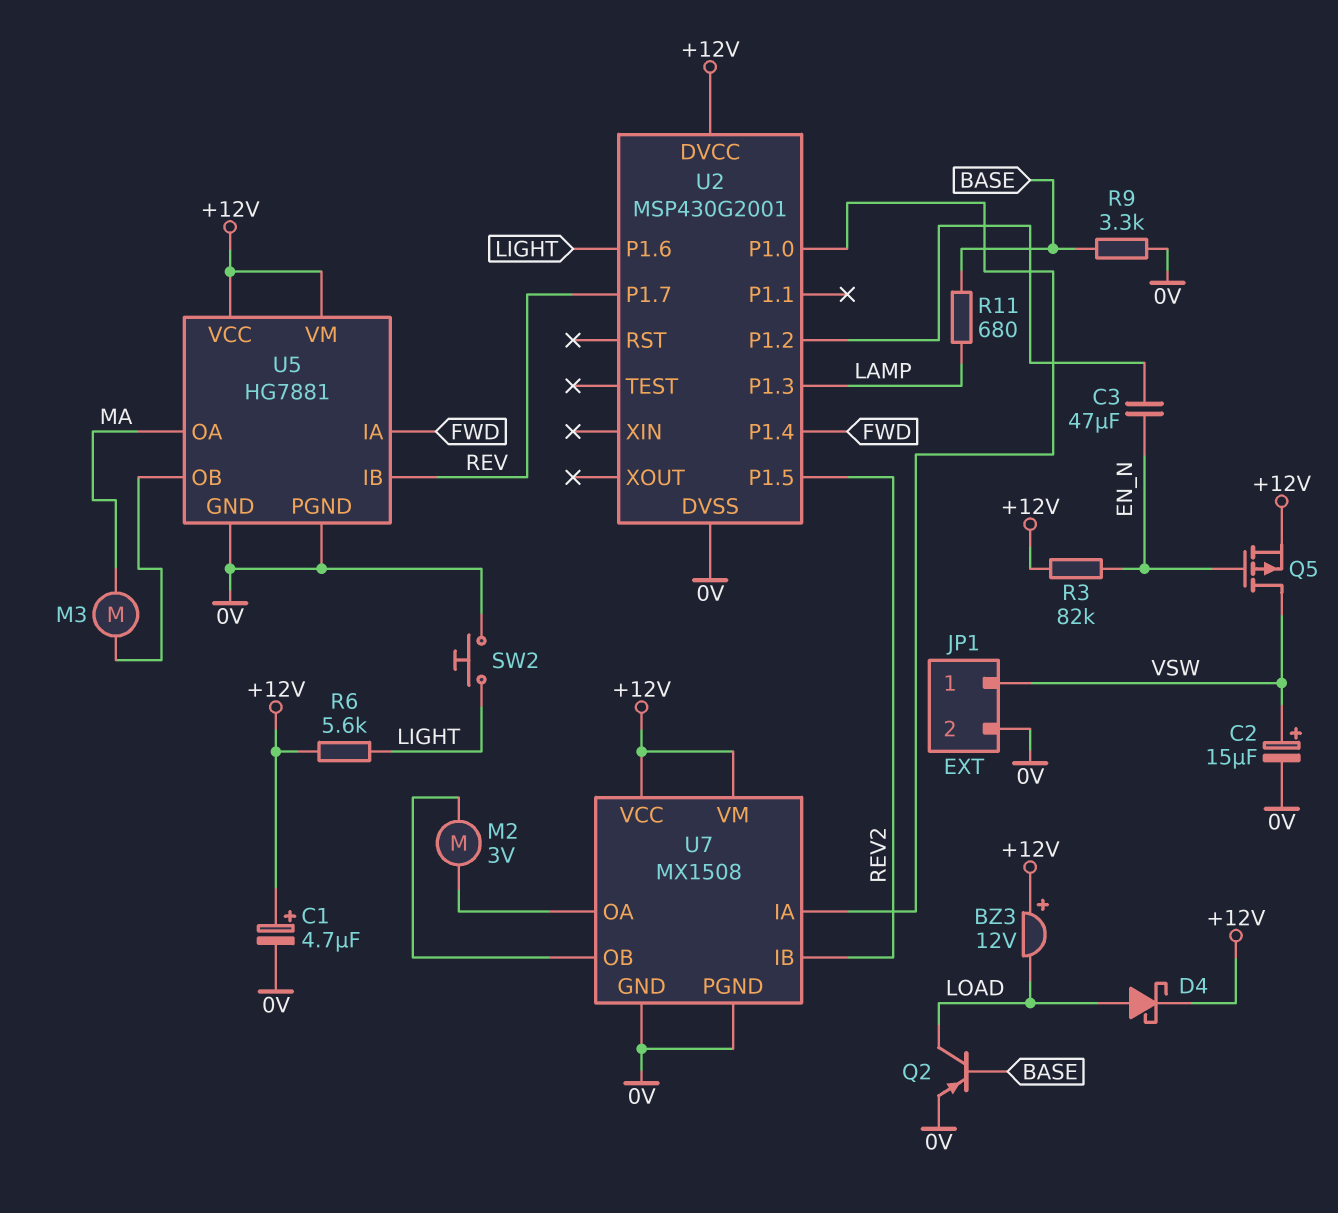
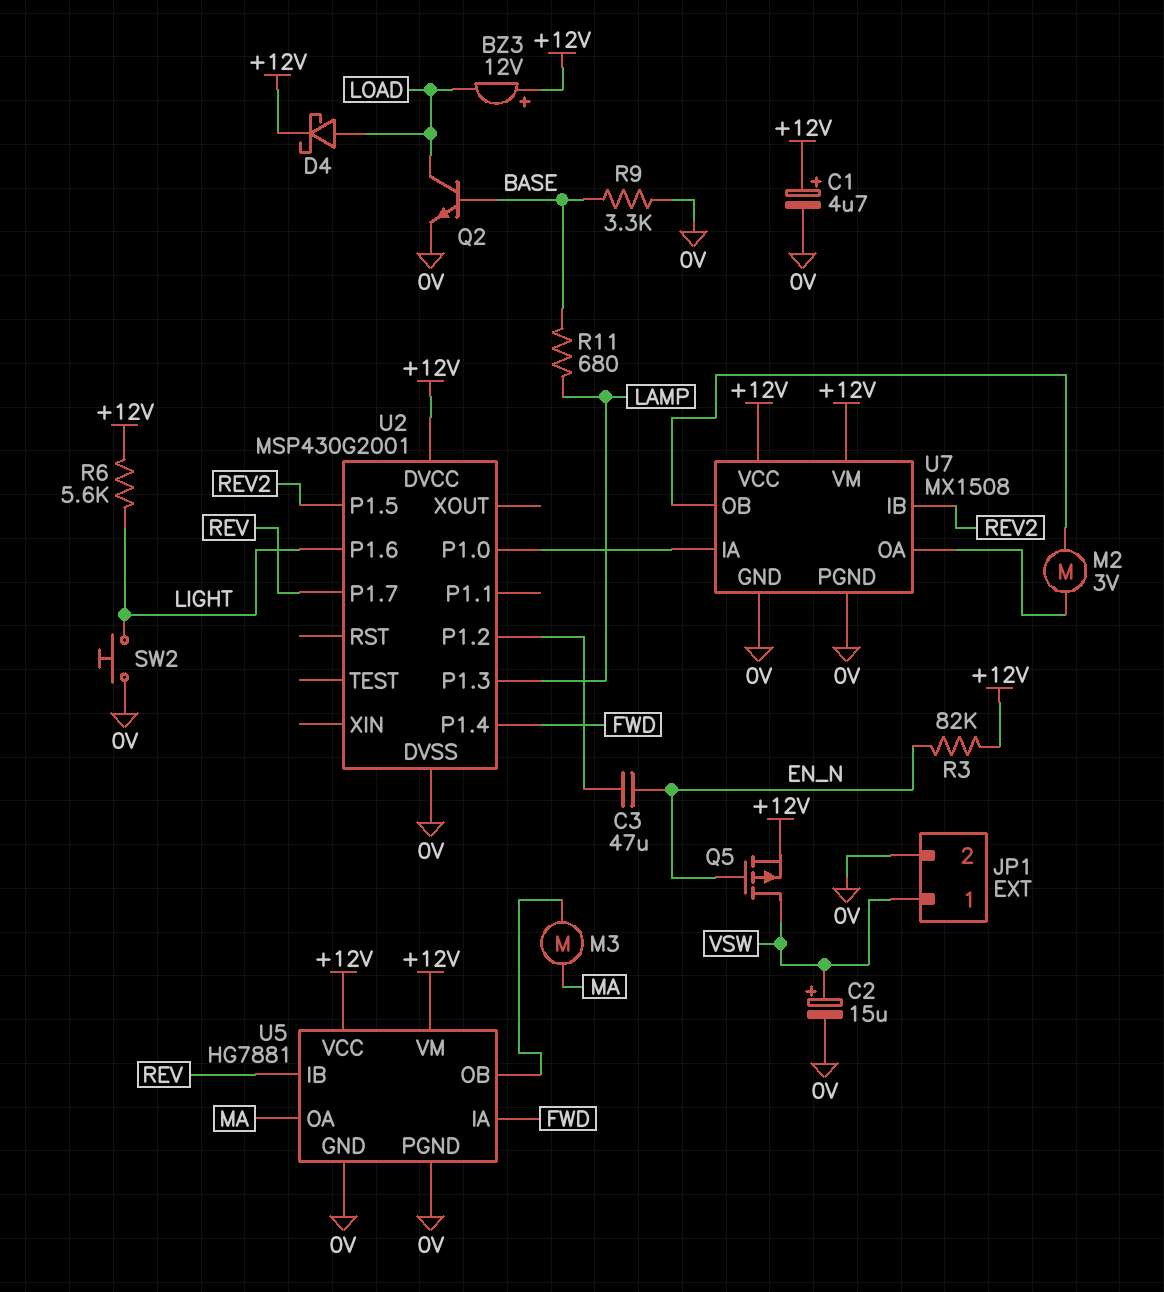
Q2: PNP (B BASE, C LOAD, E 0V) -> NPN (B BASE, C LOAD, E 0V)

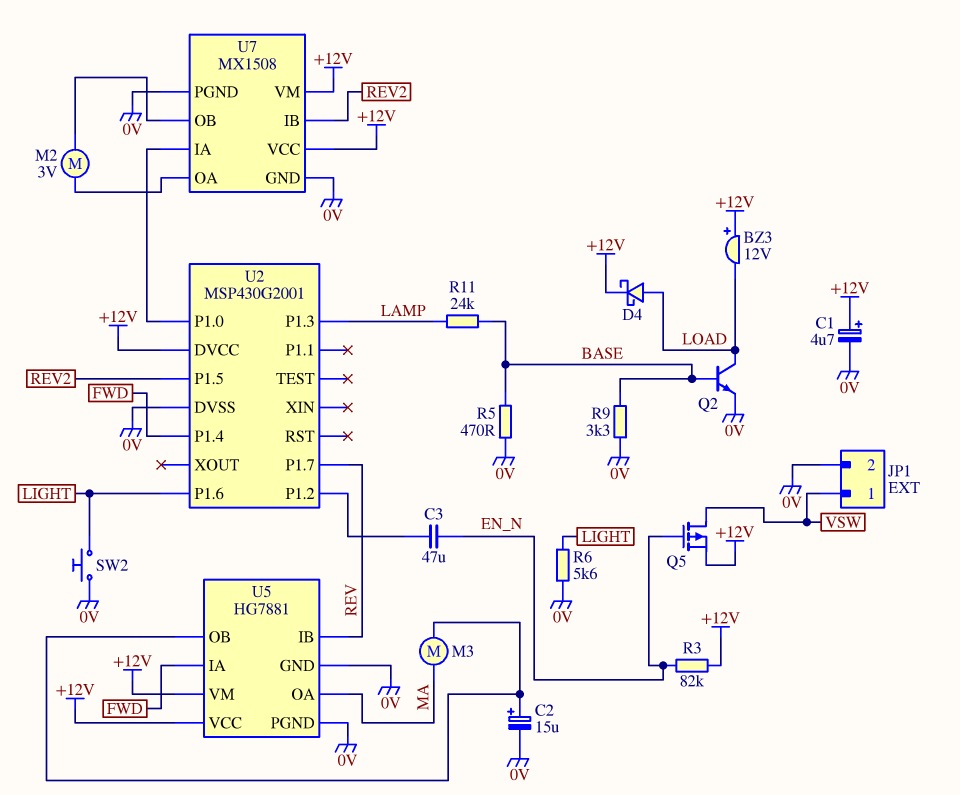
C2: 15uF (plus VSW, minus 0V) -> 15uF (plus U5/OB, minus 0V)
R5: none -> 470 (0V, BASE)
R6: 5.6k (+12V, LIGHT) -> 5.6k (0V, LIGHT)
R11: 680 (BASE, LAMP) -> 24k (BASE, LAMP)

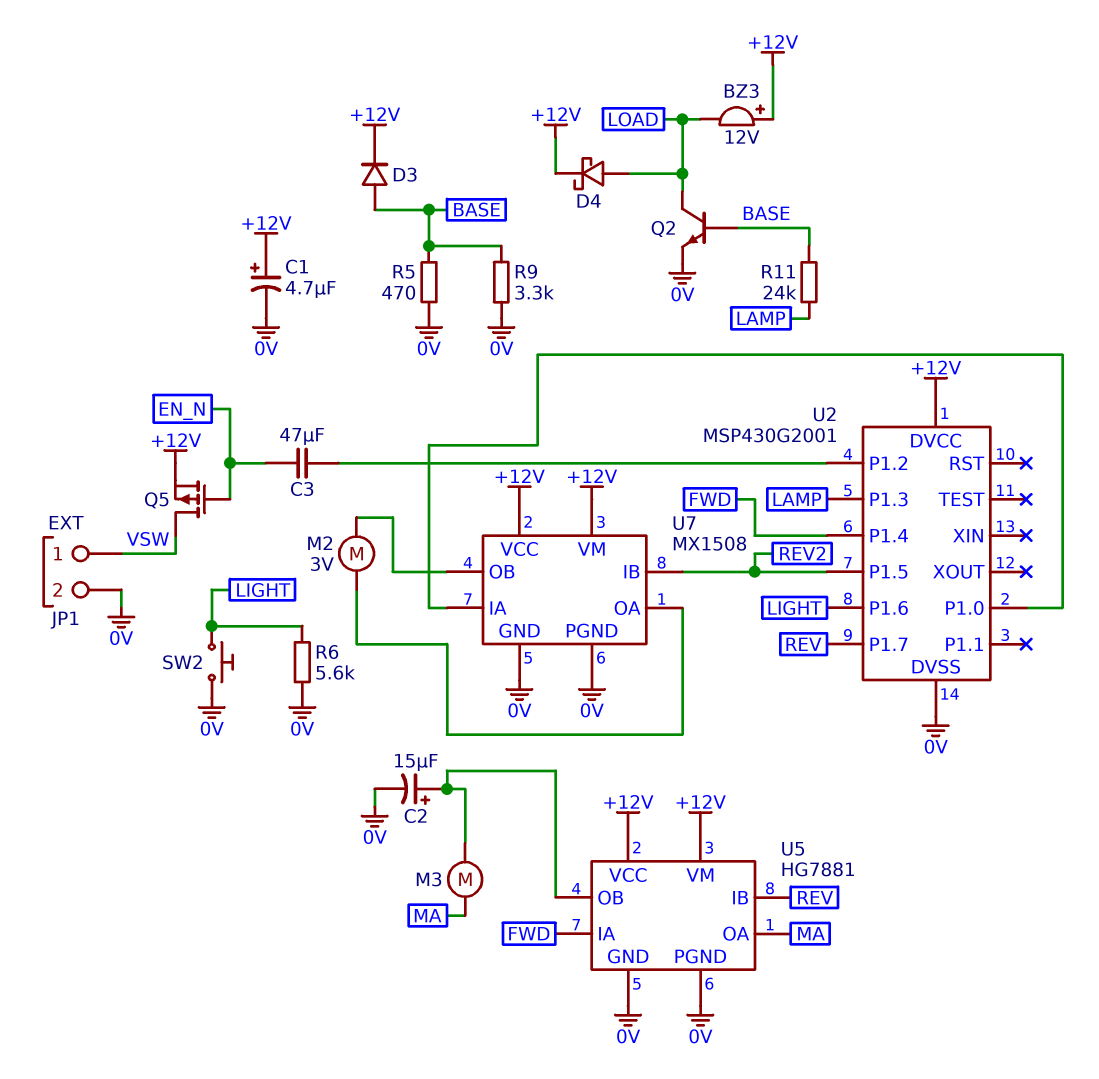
D3: none -> diode (A BASE, K +12V)
R3: 82k (+12V, EN_N) -> none

